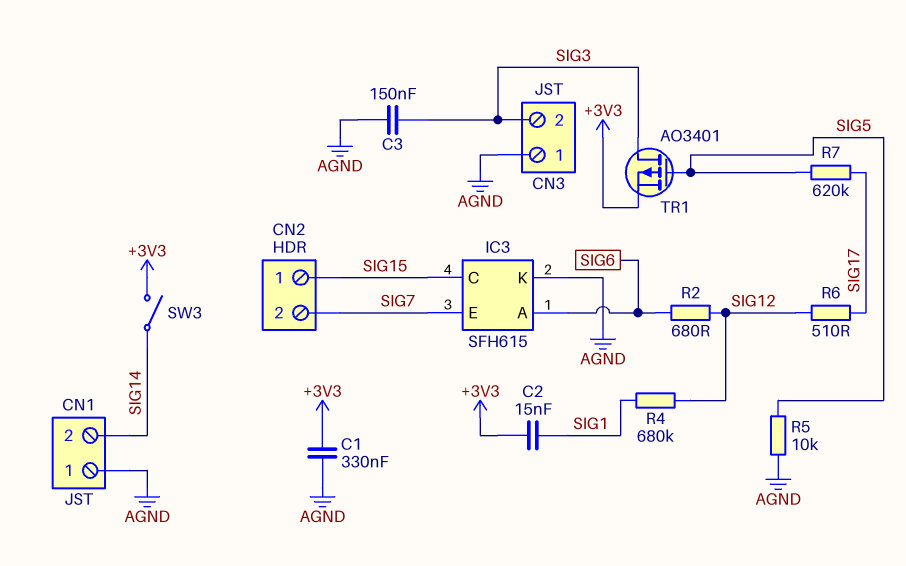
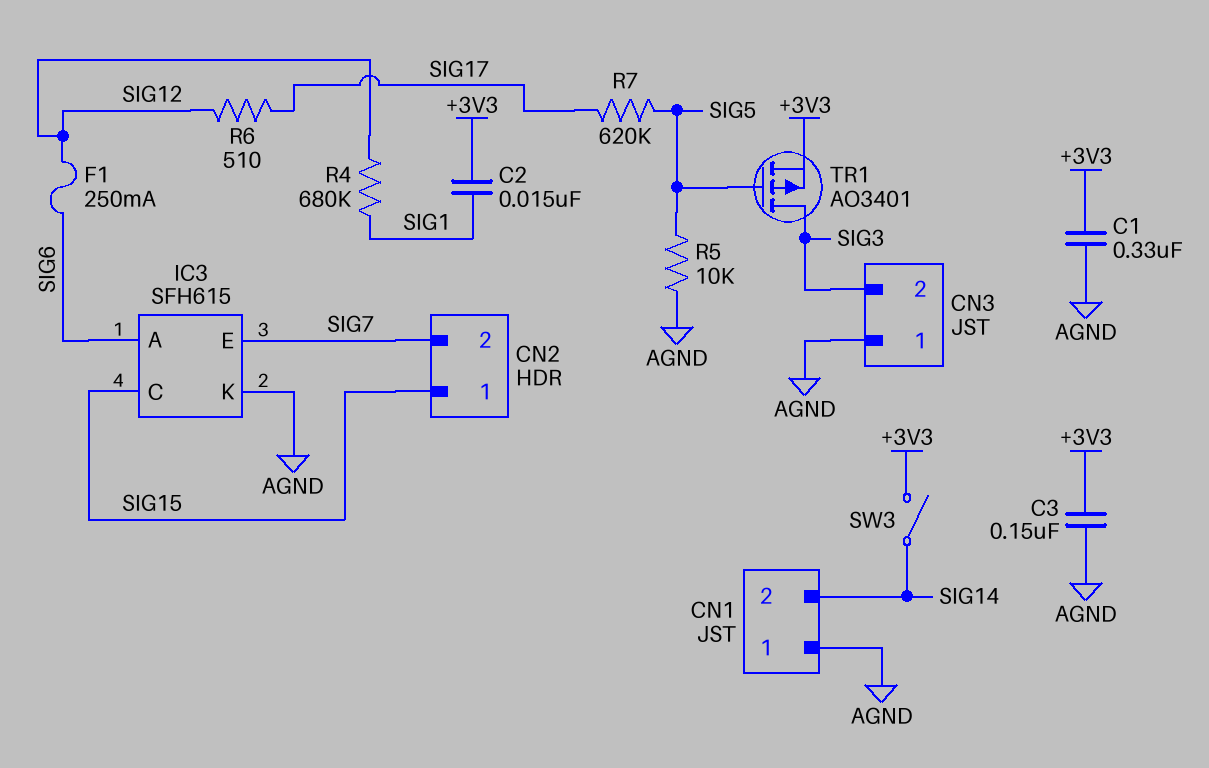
C3: 150nF (AGND, SIG3) -> 150nF (+3V3, AGND)
F1: none -> 250mA (SIG6, SIG12)
R2: 680 (SIG6, SIG12) -> none

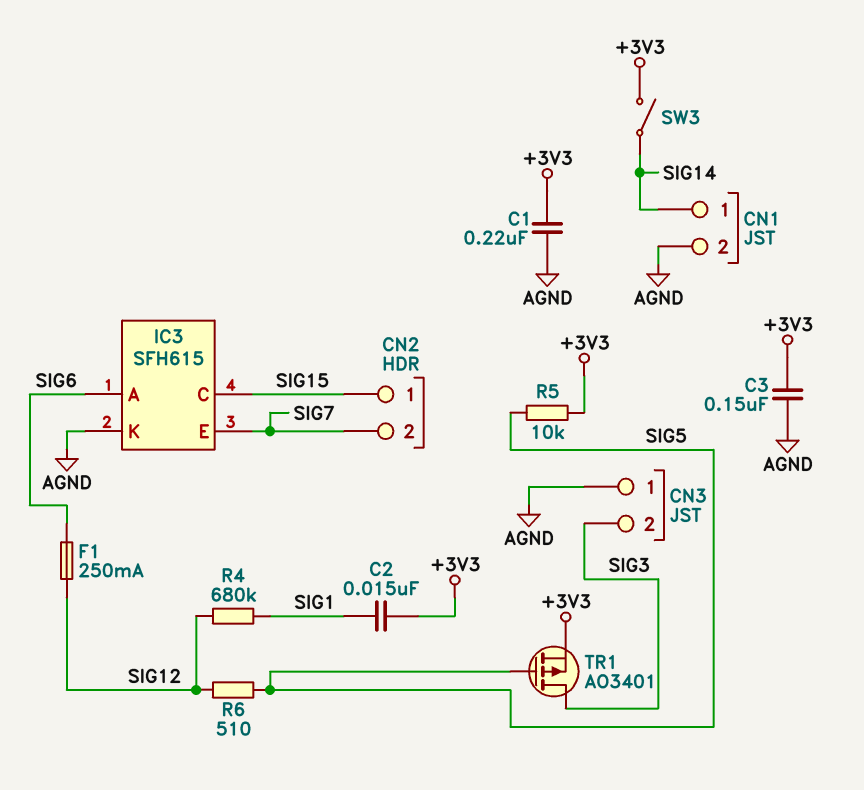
C1: 330nF (+3V3, AGND) -> 220nF (+3V3, AGND)
CN1 pin 1: AGND -> SIG14
CN1 pin 2: SIG14 -> AGND
R5: 10k (AGND, SIG5) -> 10k (+3V3, SIG5)
R6: 510 (SIG12, SIG17) -> 510 (SIG5, SIG12)
R7: 620k (SIG5, SIG17) -> none

